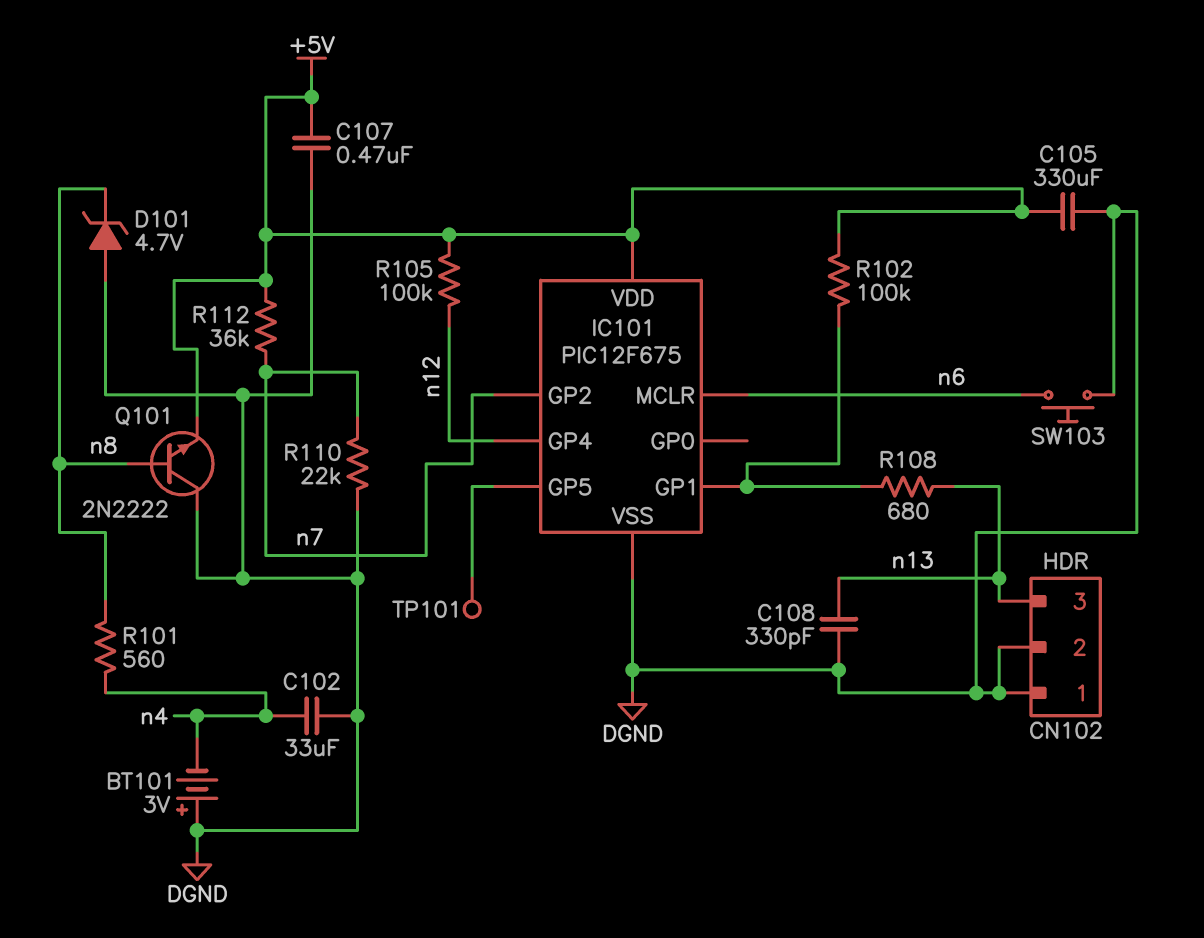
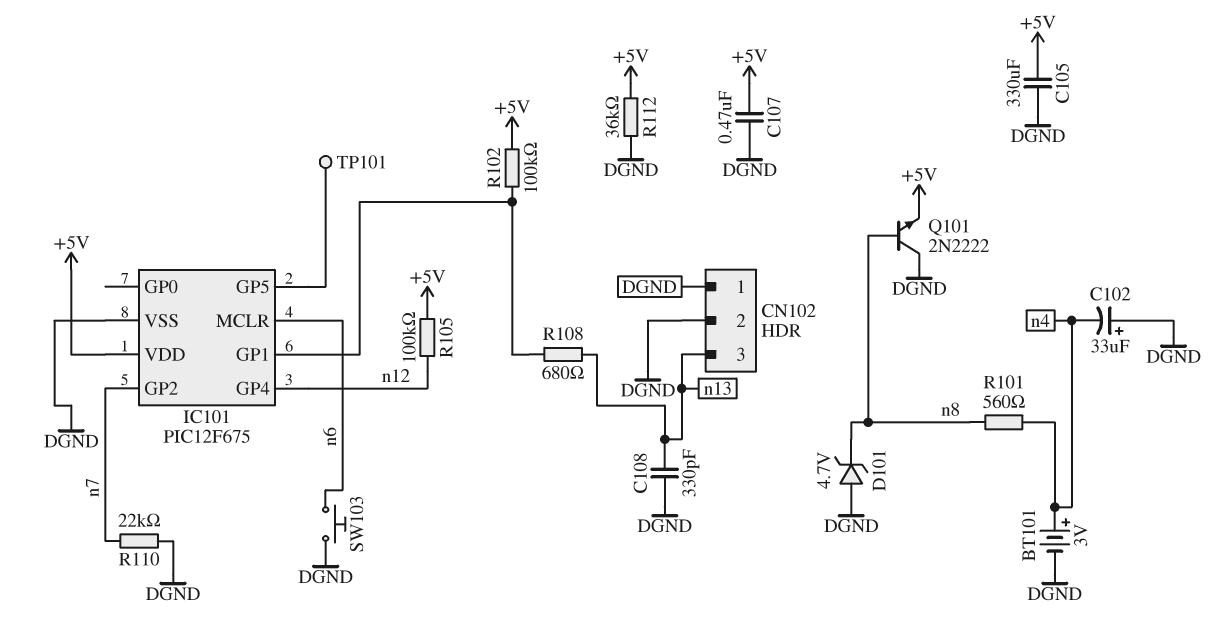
BT101: 3V (plus DGND, minus n4) -> 3V (plus n4, minus DGND)
C102: 33uF (DGND, n4) -> 33uF (plus DGND, minus n4)
R112: 36k (+5V, n7) -> 36k (+5V, DGND)

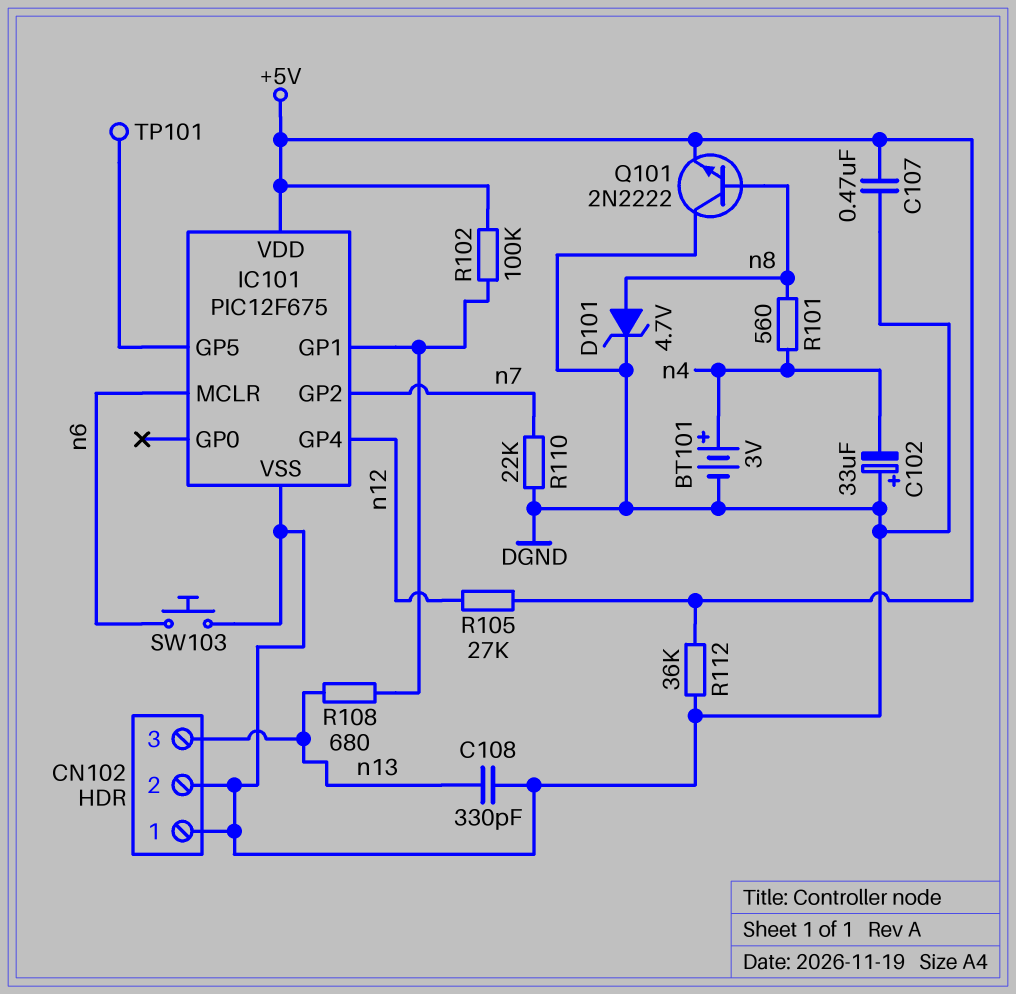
C105: 330uF (+5V, DGND) -> none
D101: zener 4.7V (A DGND, K n8) -> zener 4.7V (A n8, K DGND)
R105: 100k (+5V, n12) -> 27k (+5V, n12)

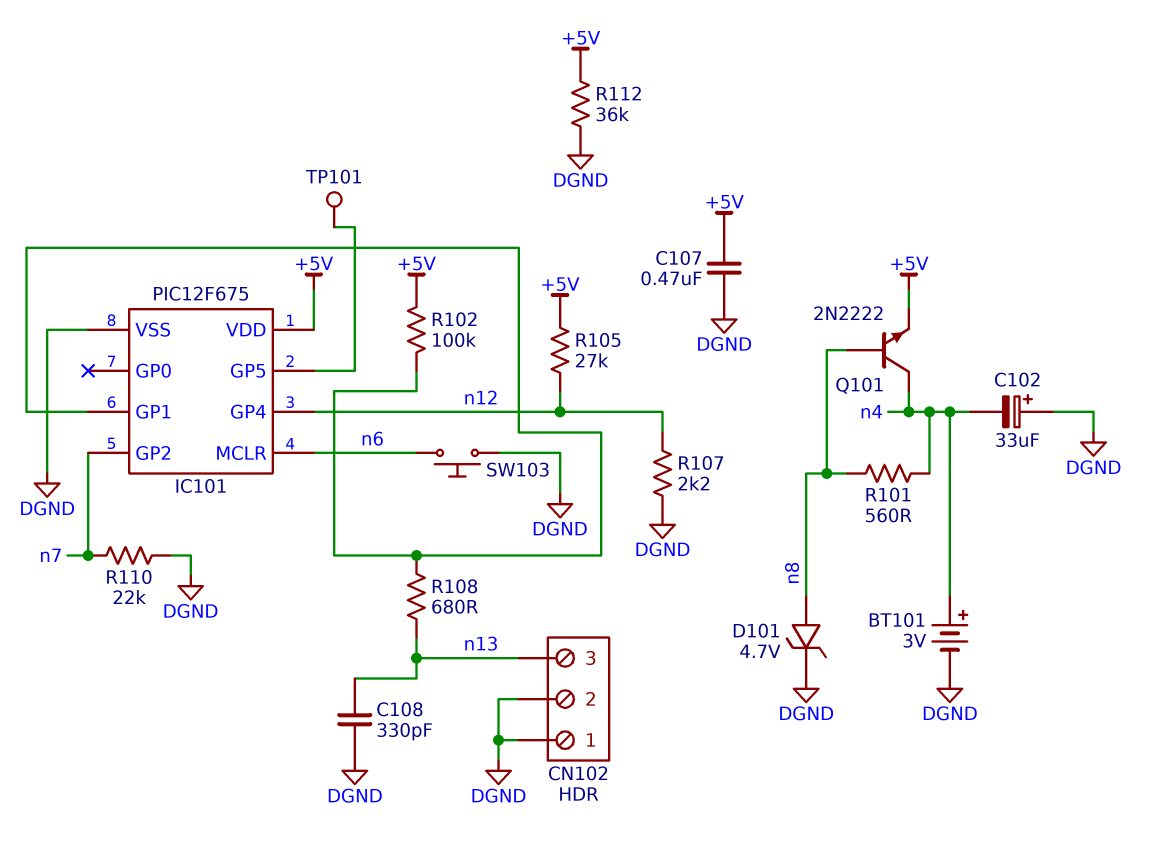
Q101: NPN 2N2222 (B n8, C DGND, E +5V) -> NPN 2N2222 (B n8, C n4, E +5V)
R107: none -> 2.2k (DGND, n12)

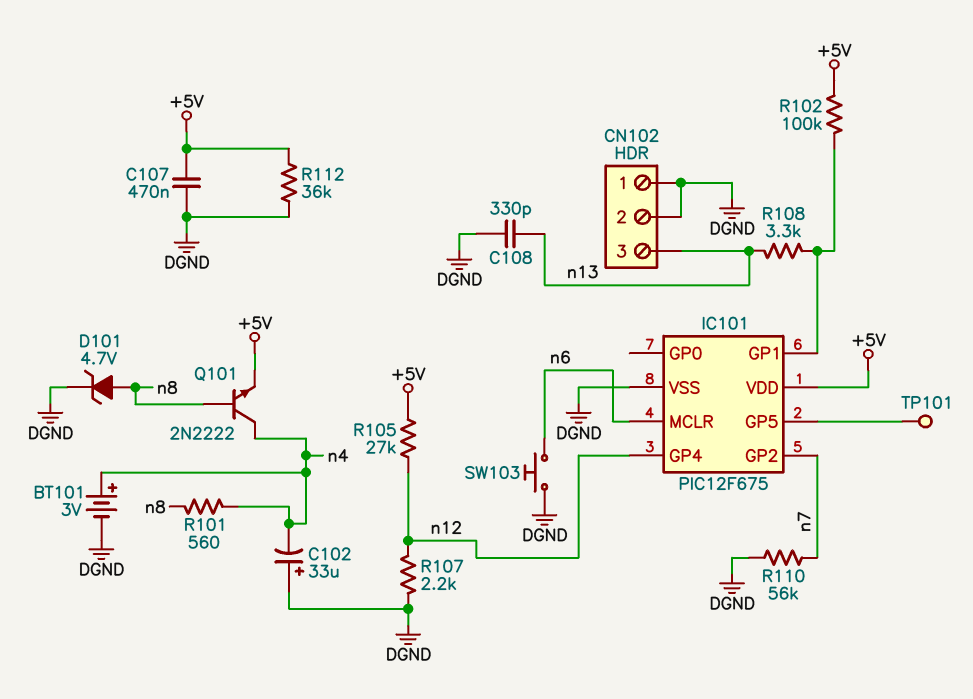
R108: 680 (IC101/GP1, n13) -> 3.3k (IC101/GP1, n13)
R110: 22k (DGND, n7) -> 56k (DGND, n7)

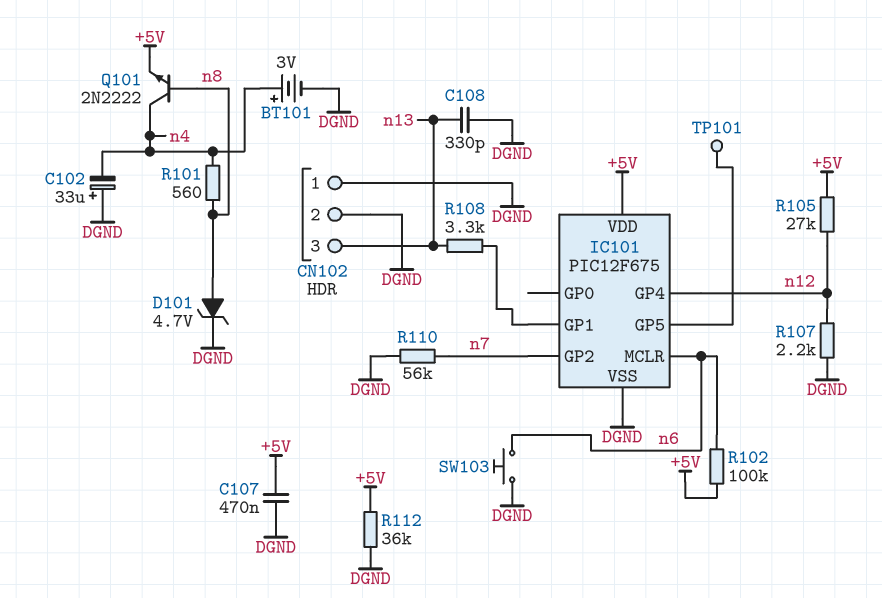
R102: 100k (+5V, IC101/GP1) -> 100k (+5V, n6)

